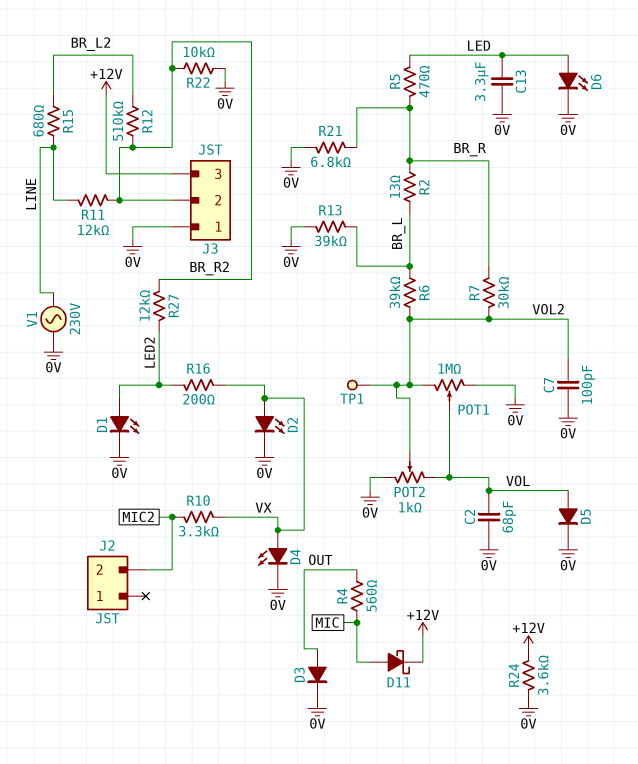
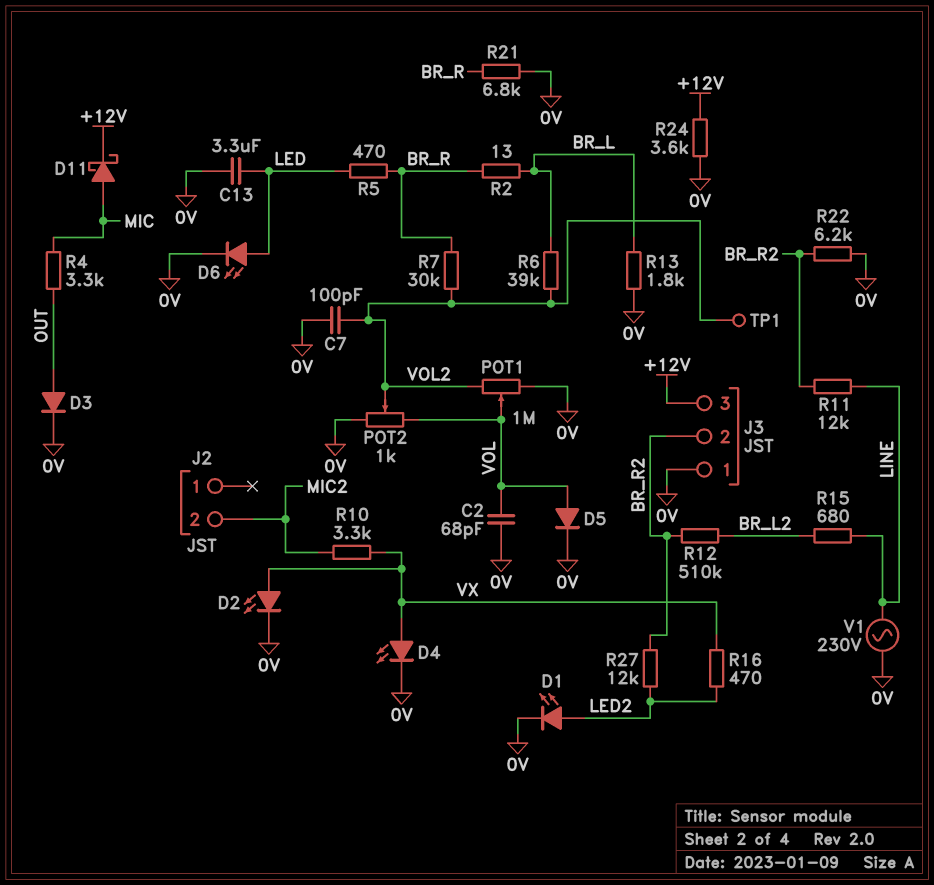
R4: 560 (MIC, OUT) -> 3.3k (MIC, OUT)
R13: 39k (0V, BR_L) -> 1.8k (0V, BR_L)
R16: 200 (LED2, VX) -> 470 (LED2, VX)
R22: 10k (0V, BR_R2) -> 6.2k (0V, BR_R2)

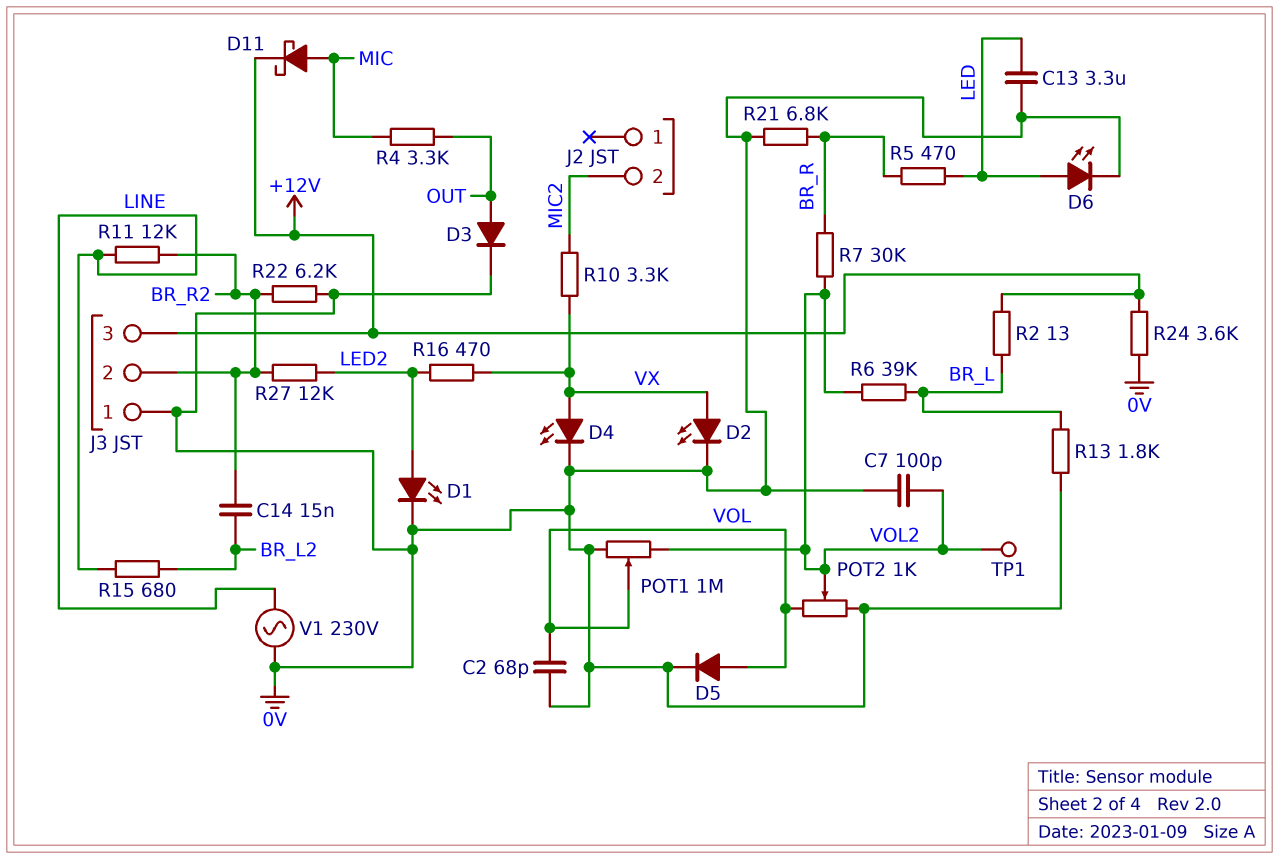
C14: none -> 15nF (BR_L2, BR_R2)
R2: 13 (BR_L, BR_R) -> 13 (+12V, BR_L)
R12: 510k (BR_L2, BR_R2) -> none

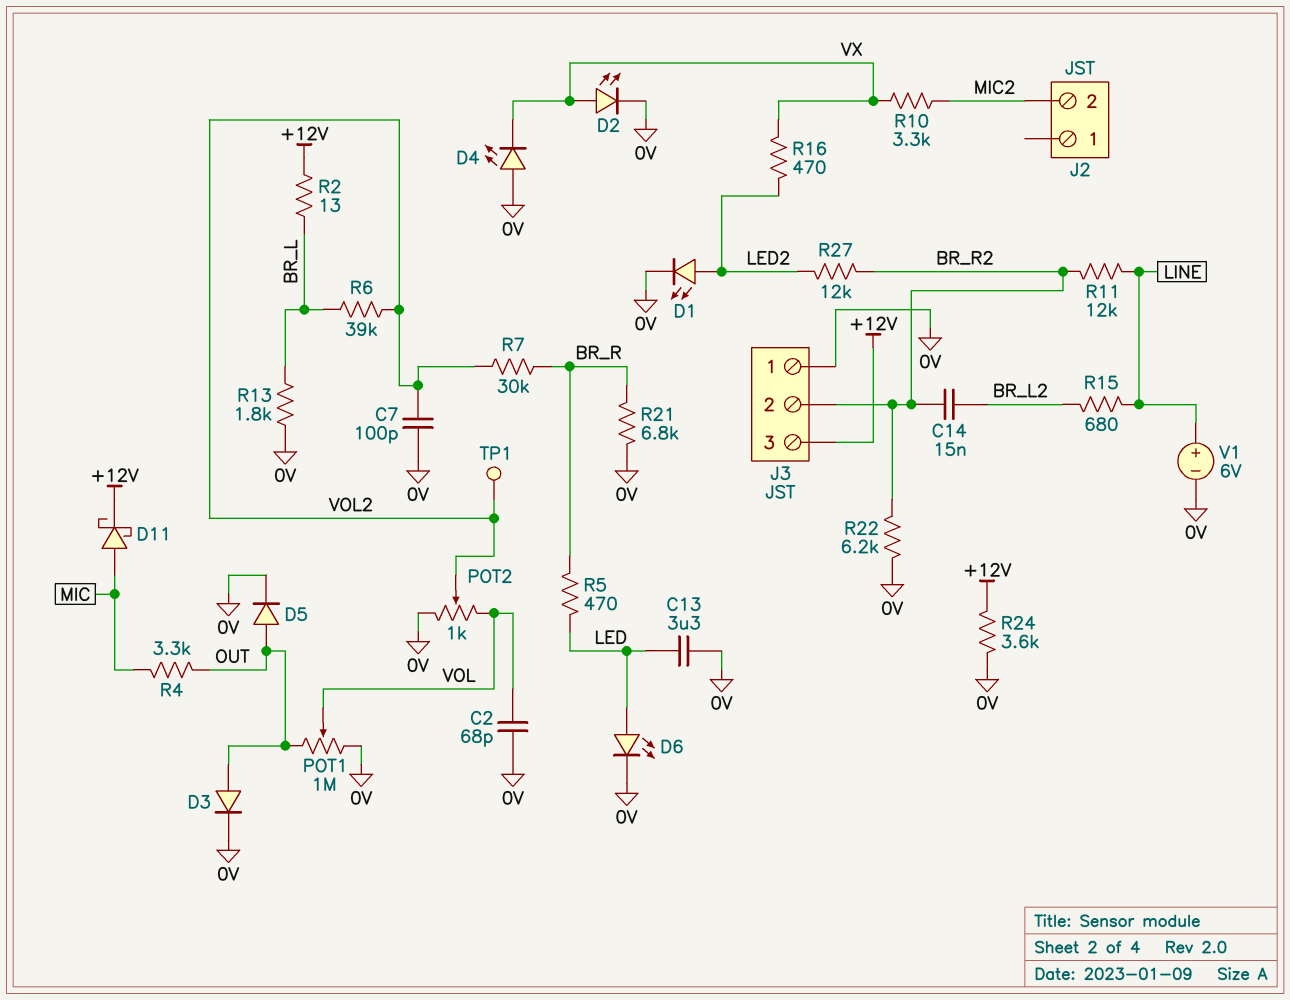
D4: LED (A VX, K 0V) -> LED (A 0V, K VX)
D5: diode (A VOL, K 0V) -> diode (A OUT, K 0V)
POT1: 1M (0V, VOL2, wiper VOL) -> 1M (0V, OUT, wiper VOL)
V1: AC 230V (0V, LINE) -> 6V (plus LINE, minus 0V)

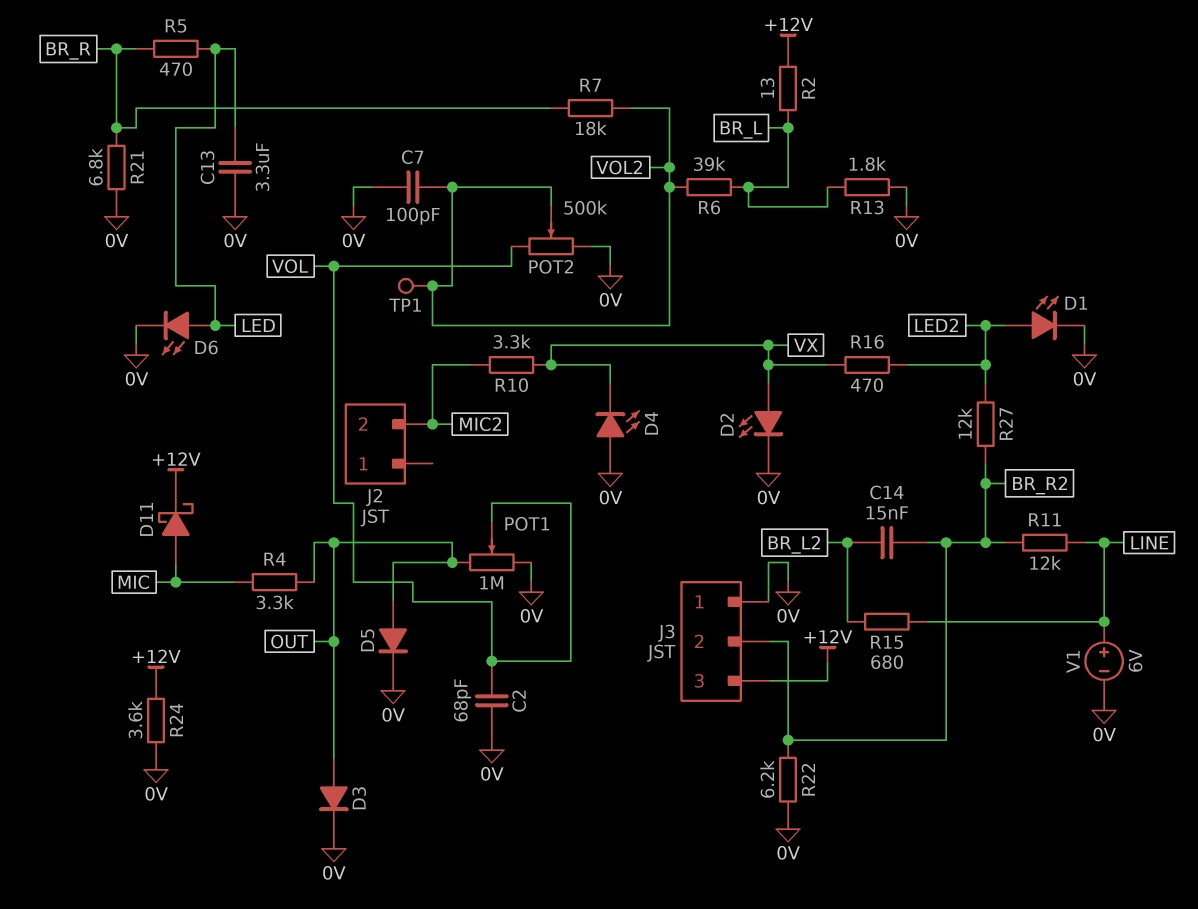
POT2: 1k (0V, VOL, wiper VOL2) -> 500k (0V, VOL, wiper VOL2)
R7: 30k (BR_R, VOL2) -> 18k (BR_R, VOL2)

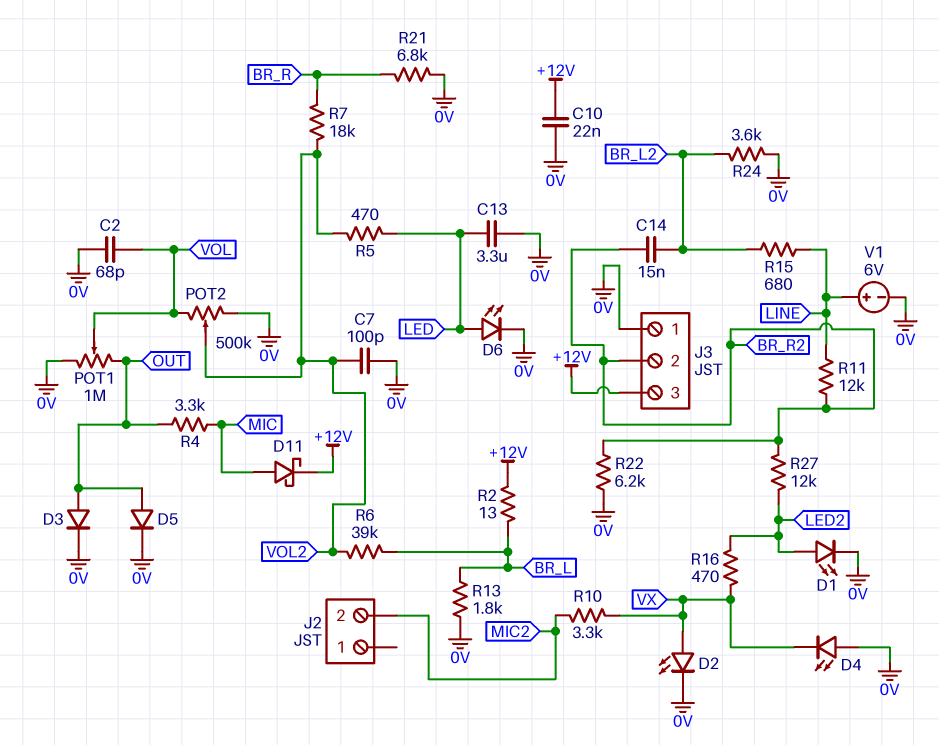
C10: none -> 22nF (+12V, 0V)
R5: 470 (BR_R, LED) -> 470 (LED, VOL2)
R24: 3.6k (+12V, 0V) -> 3.6k (0V, BR_L2)
TP1: test point (VOL2) -> none

